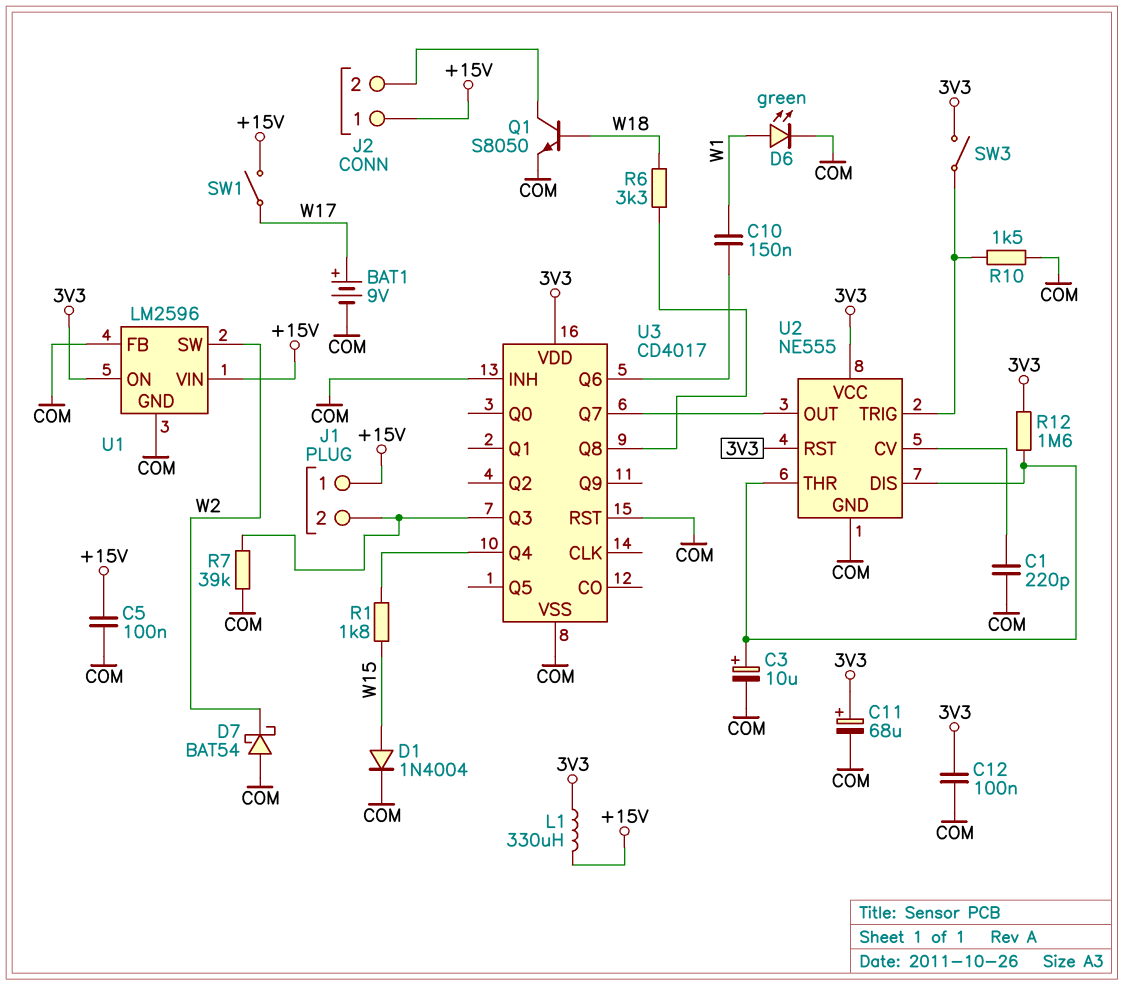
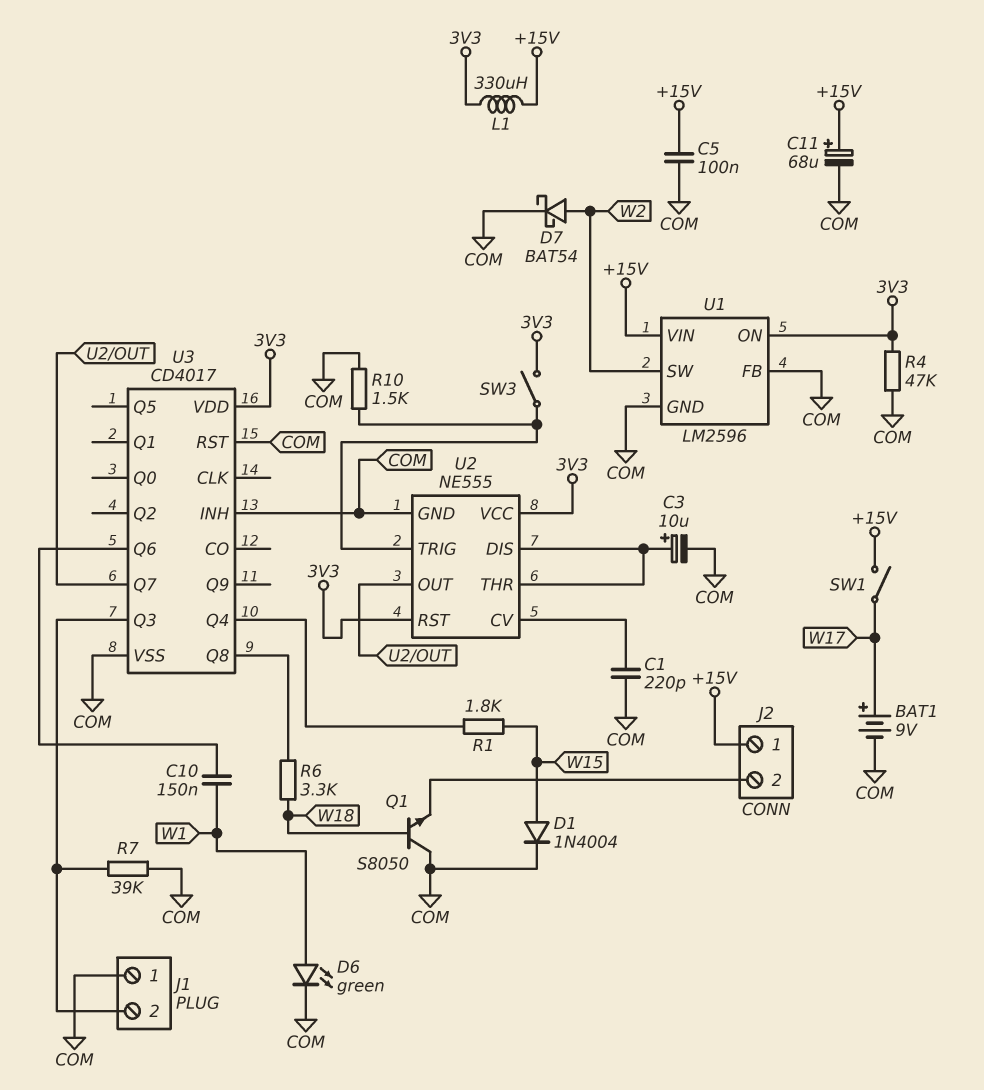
C11: 68uF (plus 3V3, minus COM) -> 68uF (plus +15V, minus COM)
C12: 100nF (3V3, COM) -> none
D7: schottky BAT54 (A COM, K W2) -> schottky BAT54 (A W2, K COM)
J1 pin 1: +15V -> COM
Q1: NPN S8050 (B W18, C J2/2, E COM) -> NPN S8050 (B W18, C COM, E J2/2)
R4: none -> 47k (3V3, COM)
R12: 1.6M (3V3, U2/DIS) -> none

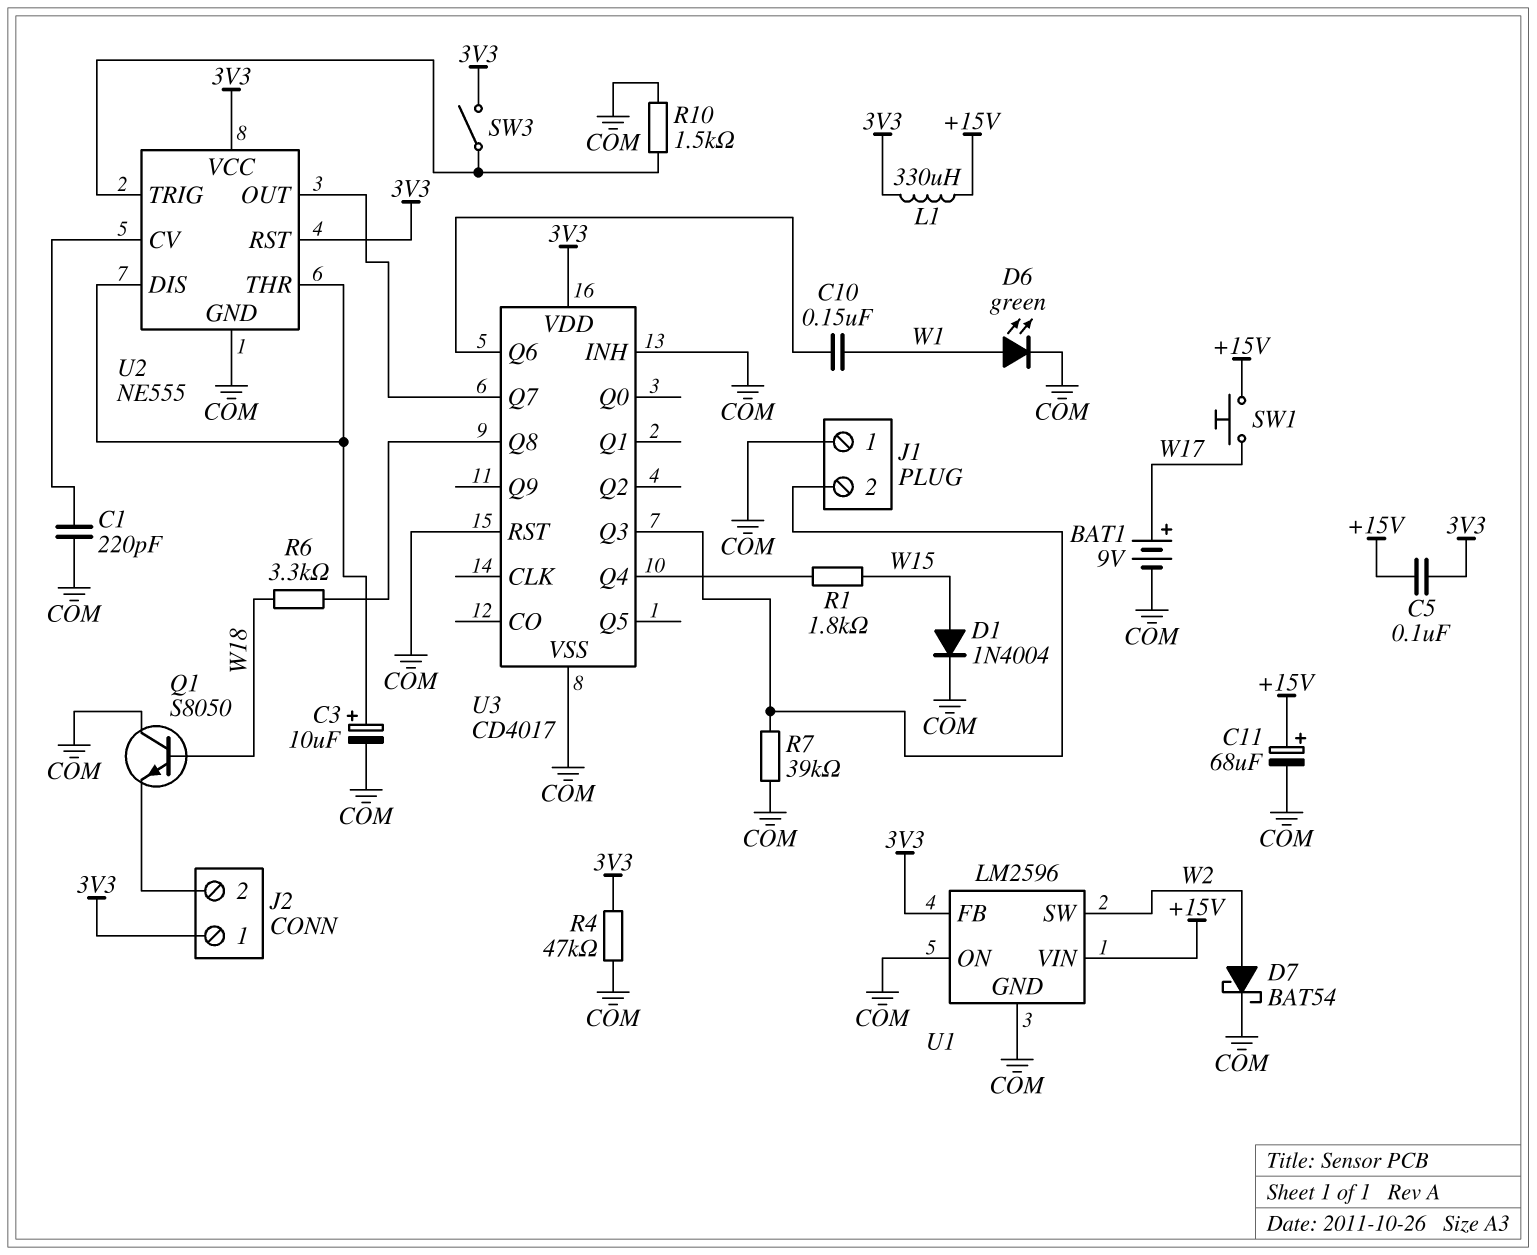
C5: 100nF (+15V, COM) -> 100nF (+15V, 3V3)
J2 pin 1: +15V -> 3V3
SW1: switch (+15V, W17) -> button (+15V, W17)
U1 pin FB: COM -> 3V3
U1 pin ON: 3V3 -> COM

